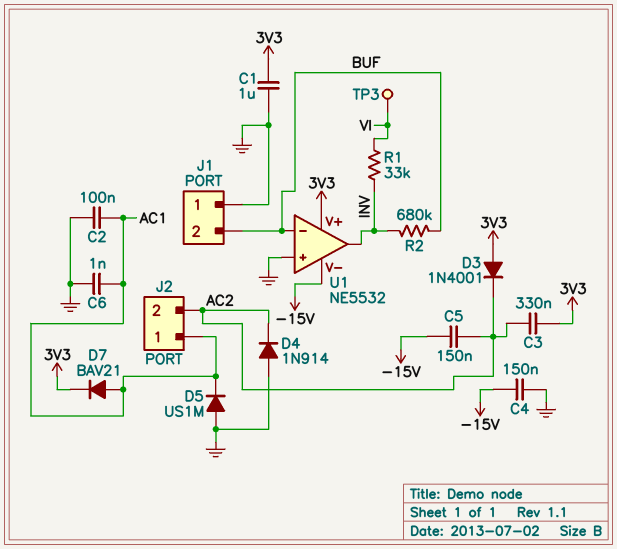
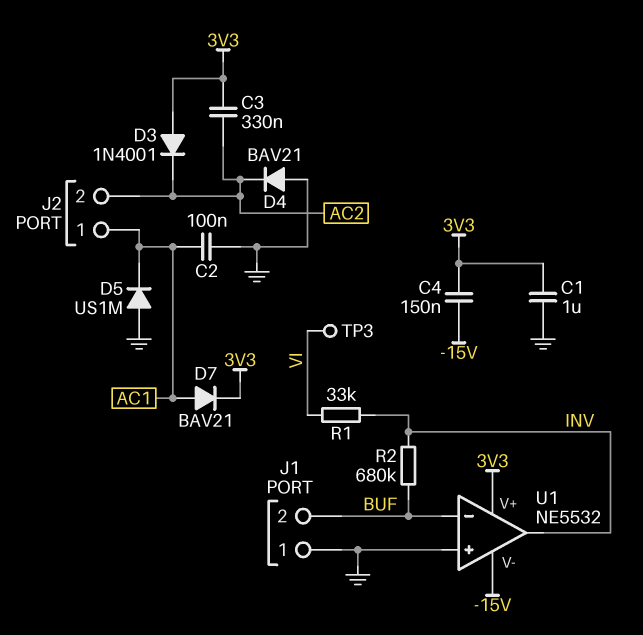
C4: 150nF (-15V, GND) -> 150nF (-15V, 3V3)
C5: 150nF (-15V, AC2) -> none
C6: 1nF (AC1, GND) -> none
D4: diode 1N914 (A GND, K AC2) -> diode BAV21 (A GND, K AC2)

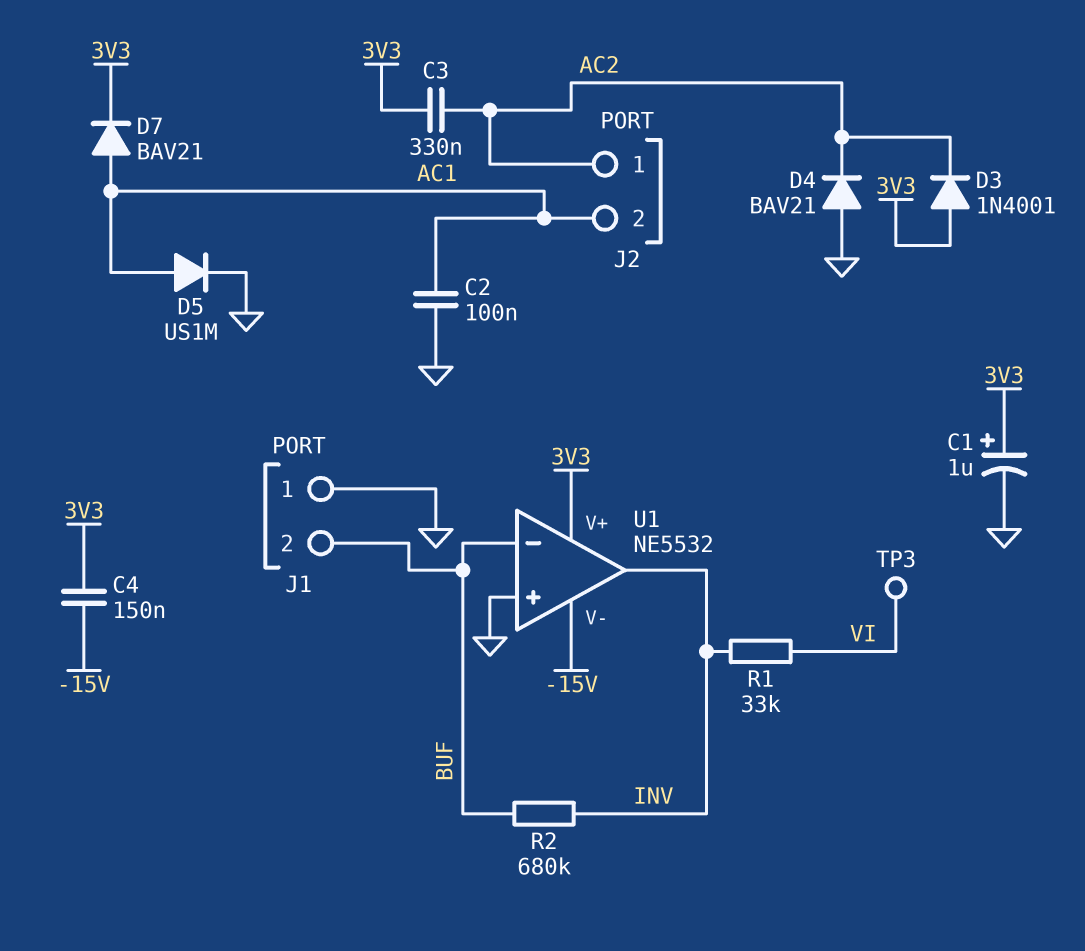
C1: 1uF (3V3, GND) -> 1uF (plus 3V3, minus GND)
D5: diode US1M (A GND, K AC1) -> diode US1M (A AC1, K GND)
J2 pin 1: AC1 -> AC2
J2 pin 2: AC2 -> AC1

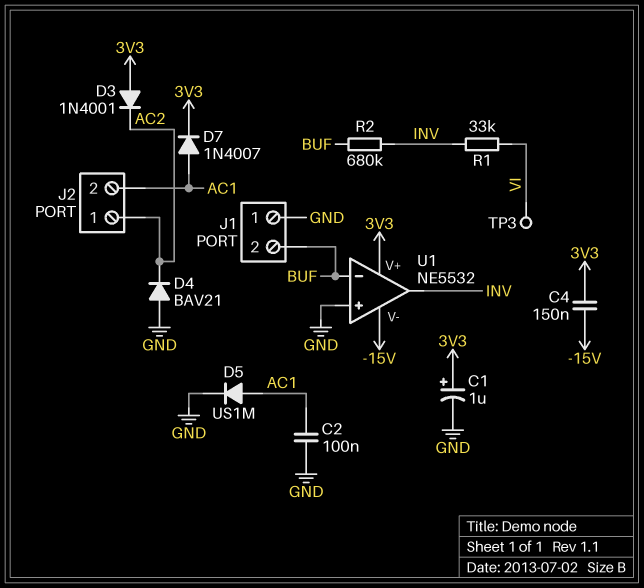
C3: 330nF (3V3, AC2) -> none
D7: diode BAV21 (A AC1, K 3V3) -> diode 1N4007 (A AC1, K 3V3)

